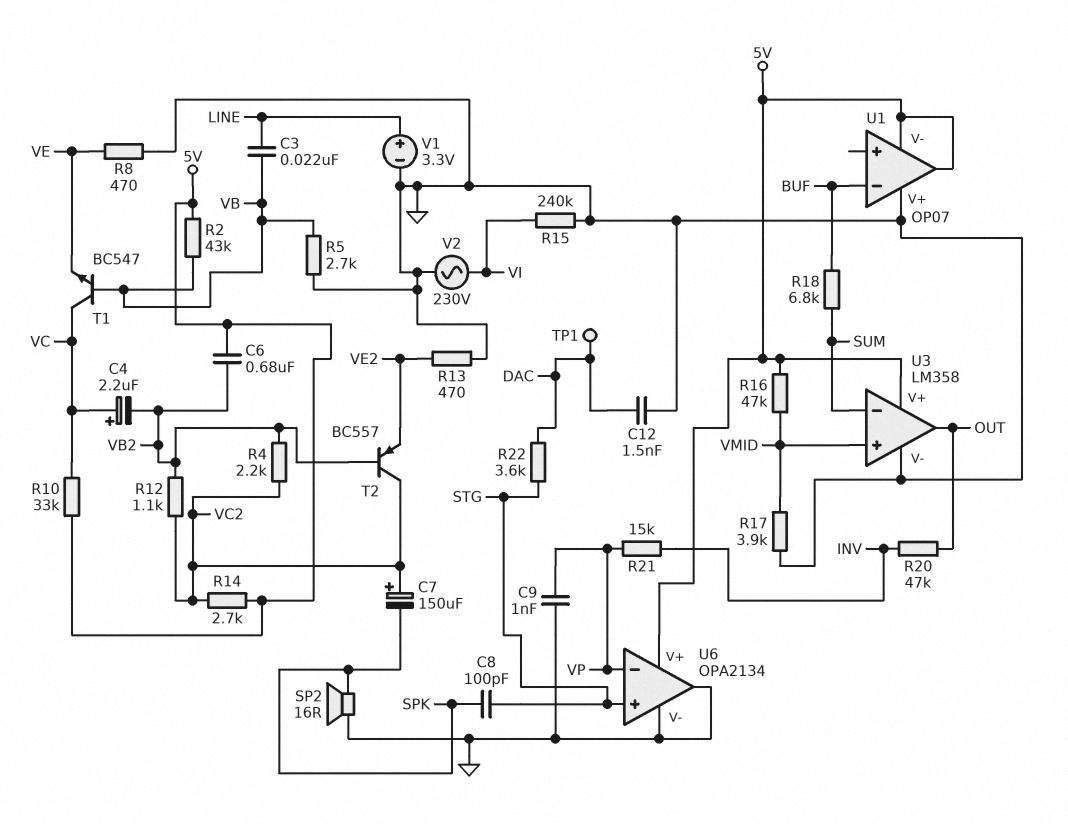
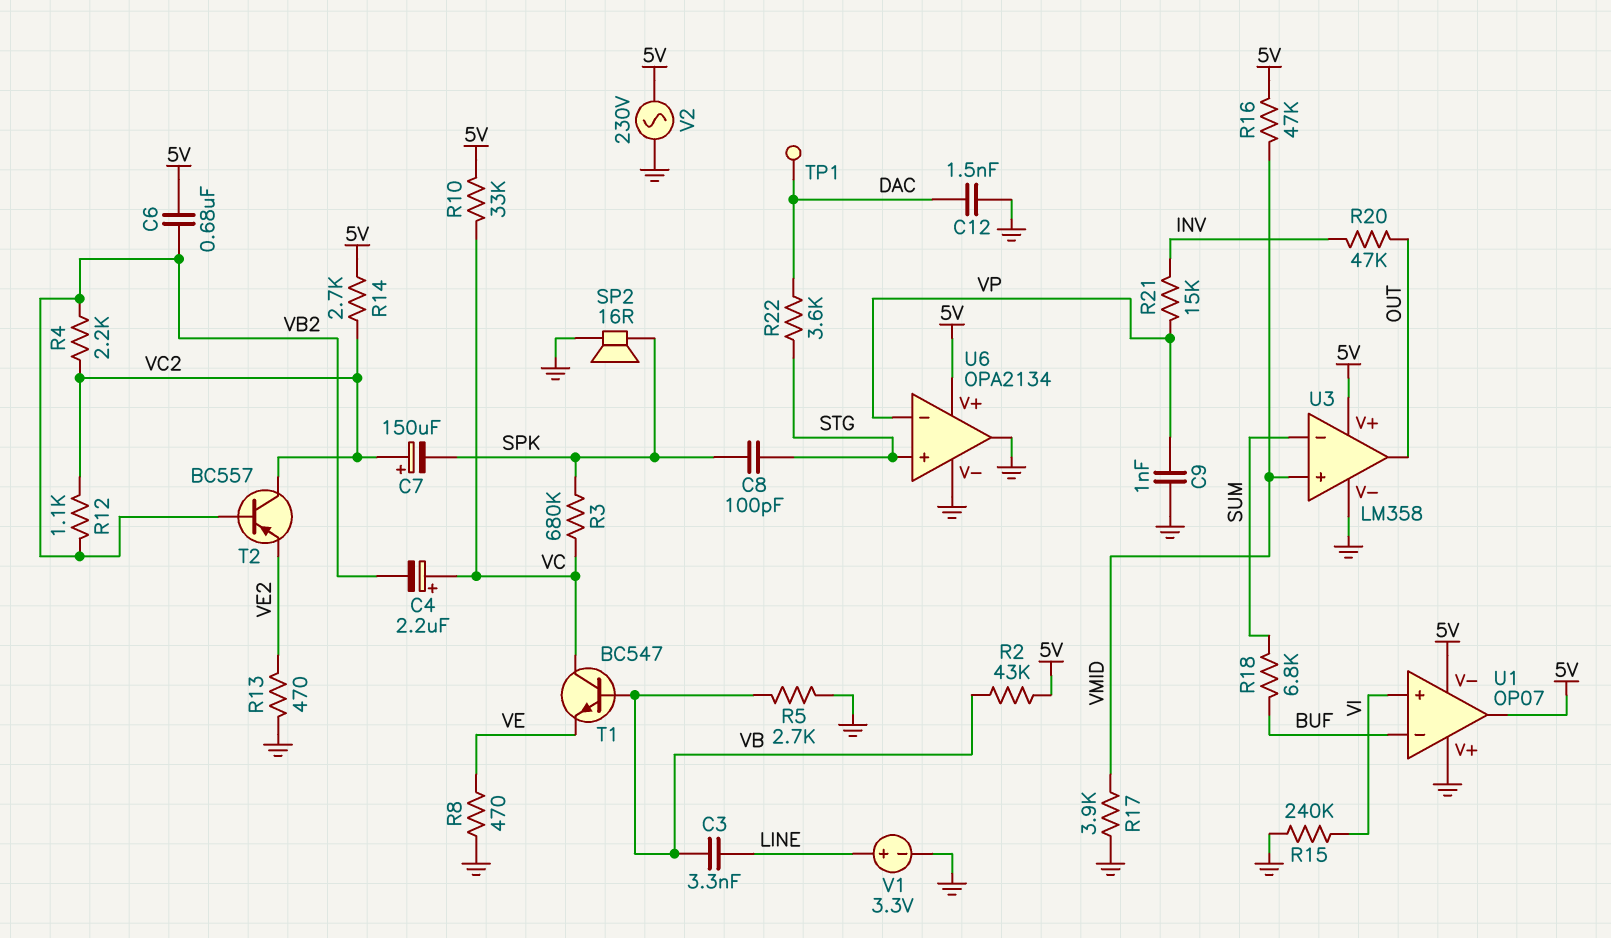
C3: 22nF (LINE, VB) -> 3.3nF (LINE, VB)
R3: none -> 680k (SPK, VC)
U1 pin in+: none -> VI
V2: AC 230V (GND, VI) -> AC 230V (5V, GND)

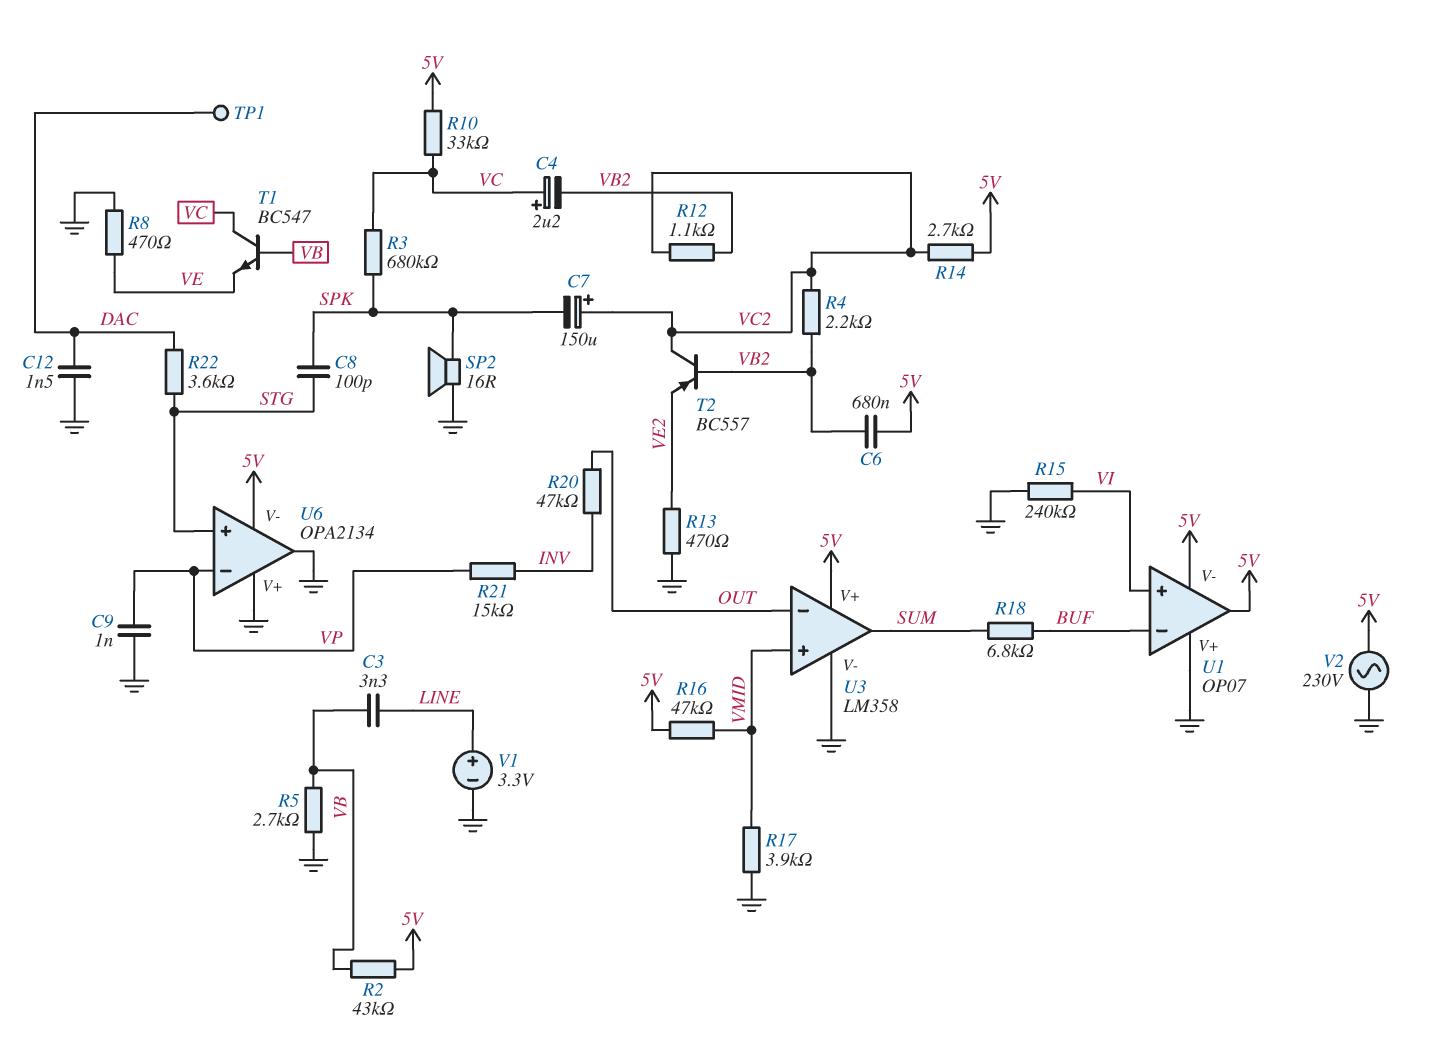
U3 pin in-: SUM -> OUT
U3 pin out: OUT -> SUM
U6 pin V+: 5V -> GND
U6 pin V-: GND -> 5V

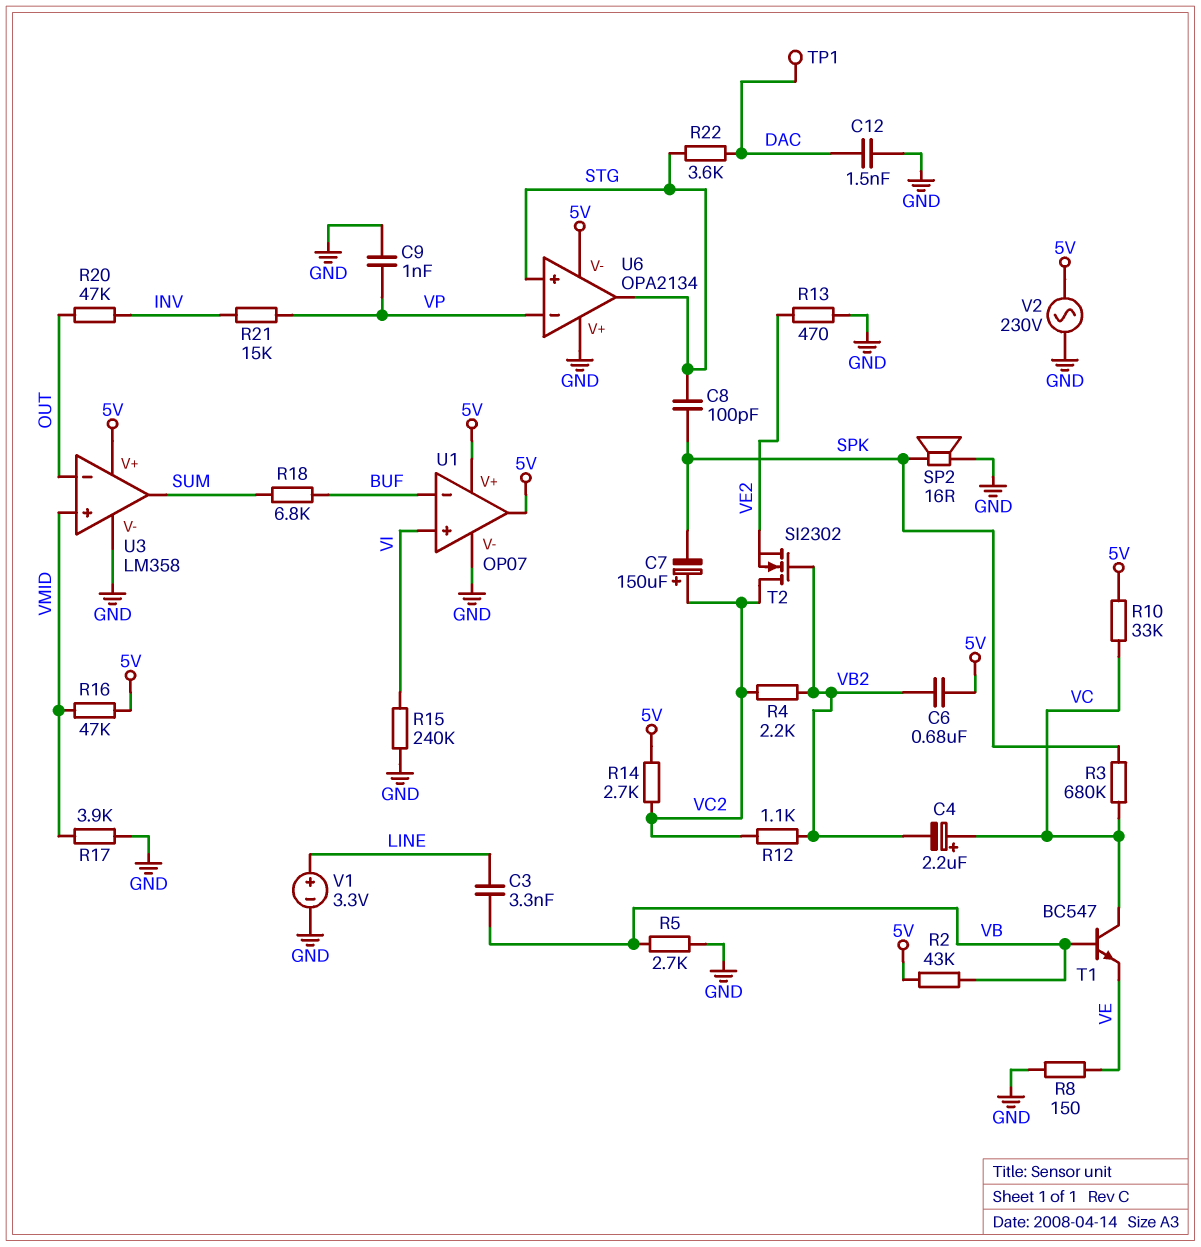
R8: 470 (GND, VE) -> 150 (GND, VE)
T2: PNP BC557 (B VB2, C VC2, E VE2) -> NMOS SI2302 (G VB2, D VC2, S VE2)
U1 pin V+: GND -> 5V
U1 pin V-: 5V -> GND
U6 pin out: GND -> STG

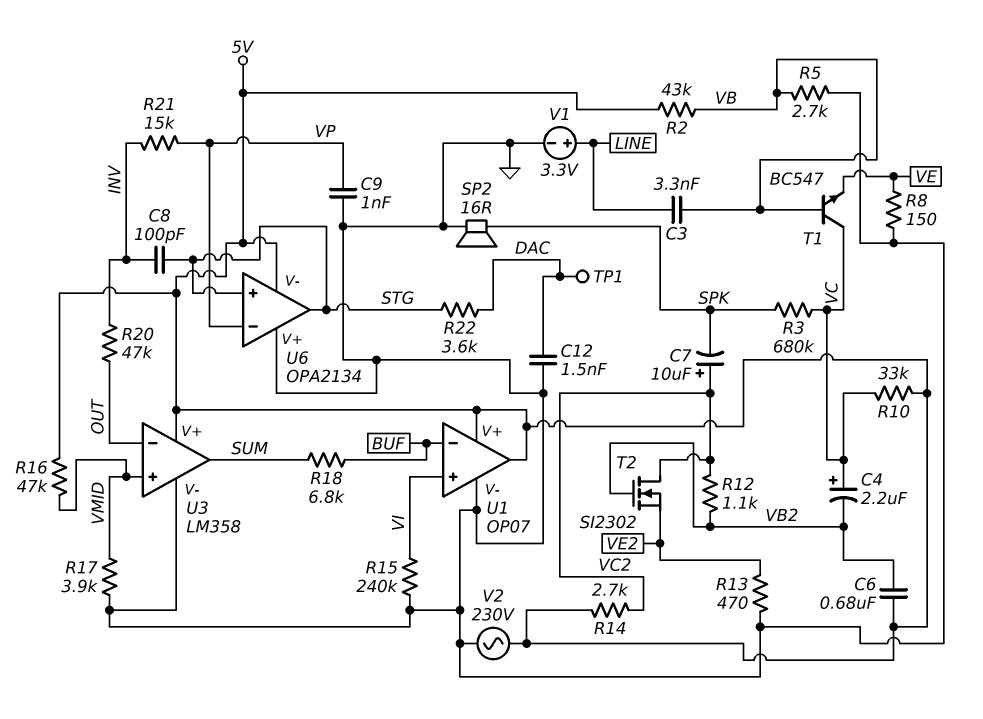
C7: 150uF (plus VC2, minus SPK) -> 10uF (plus VC2, minus SPK)
C8: 100pF (SPK, STG) -> 100pF (INV, STG)
R4: 2.2k (VB2, VC2) -> none

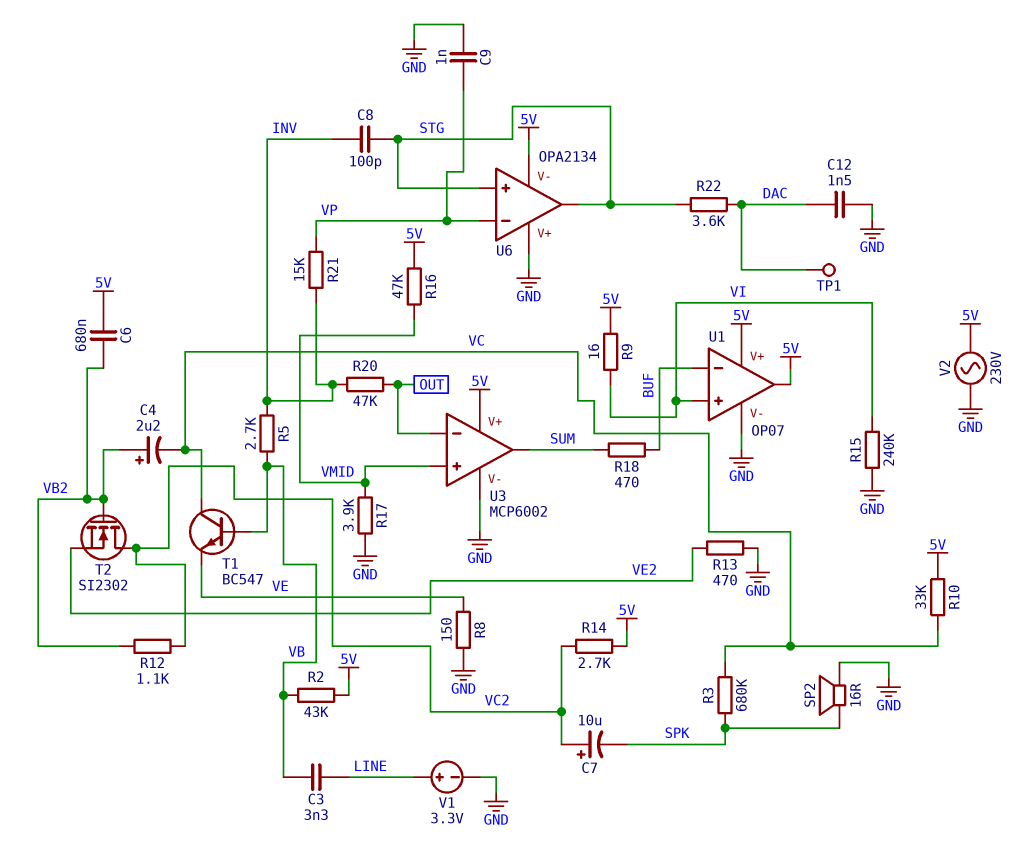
C4: 2.2uF (plus VC, minus VB2) -> 2.2uF (plus VB2, minus VC)
R5: 2.7k (GND, VB) -> 2.7k (INV, VB)
R9: none -> 16 (5V, VI)
R18: 6.8k (BUF, SUM) -> 470 (BUF, SUM)
U3: LM358 -> MCP6002

